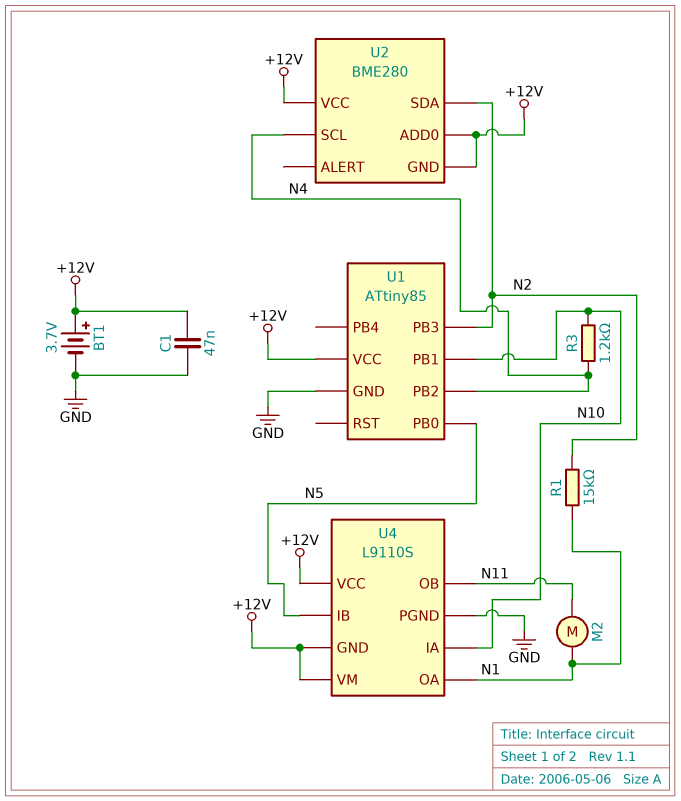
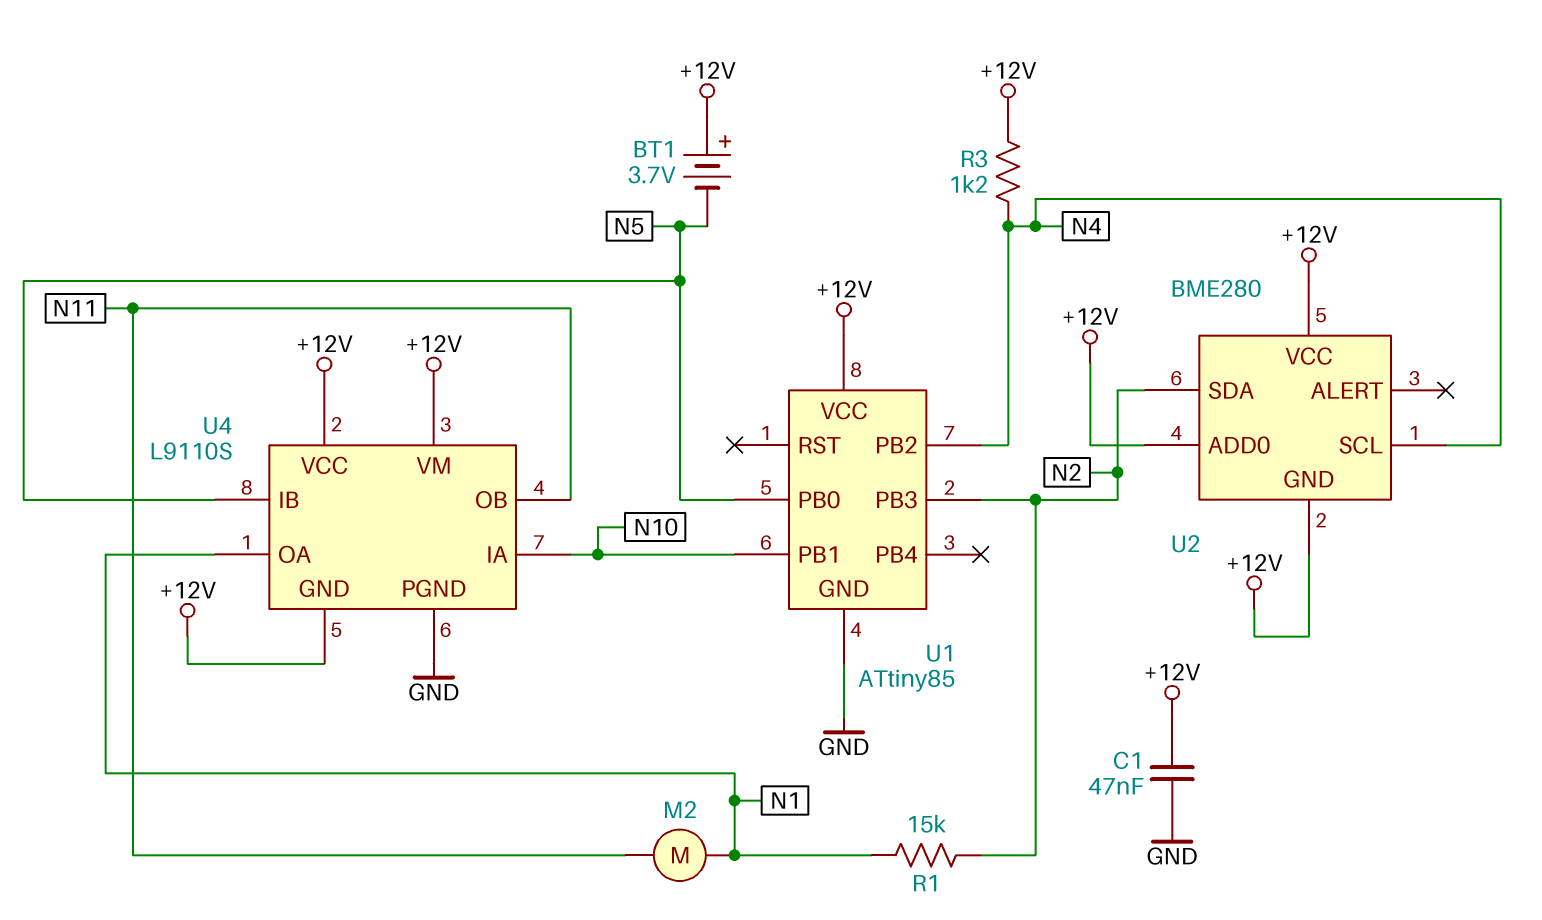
BT1: 3.7V (plus +12V, minus GND) -> 3.7V (plus +12V, minus N5)
R3: 1.2k (N4, N10) -> 1.2k (+12V, N4)

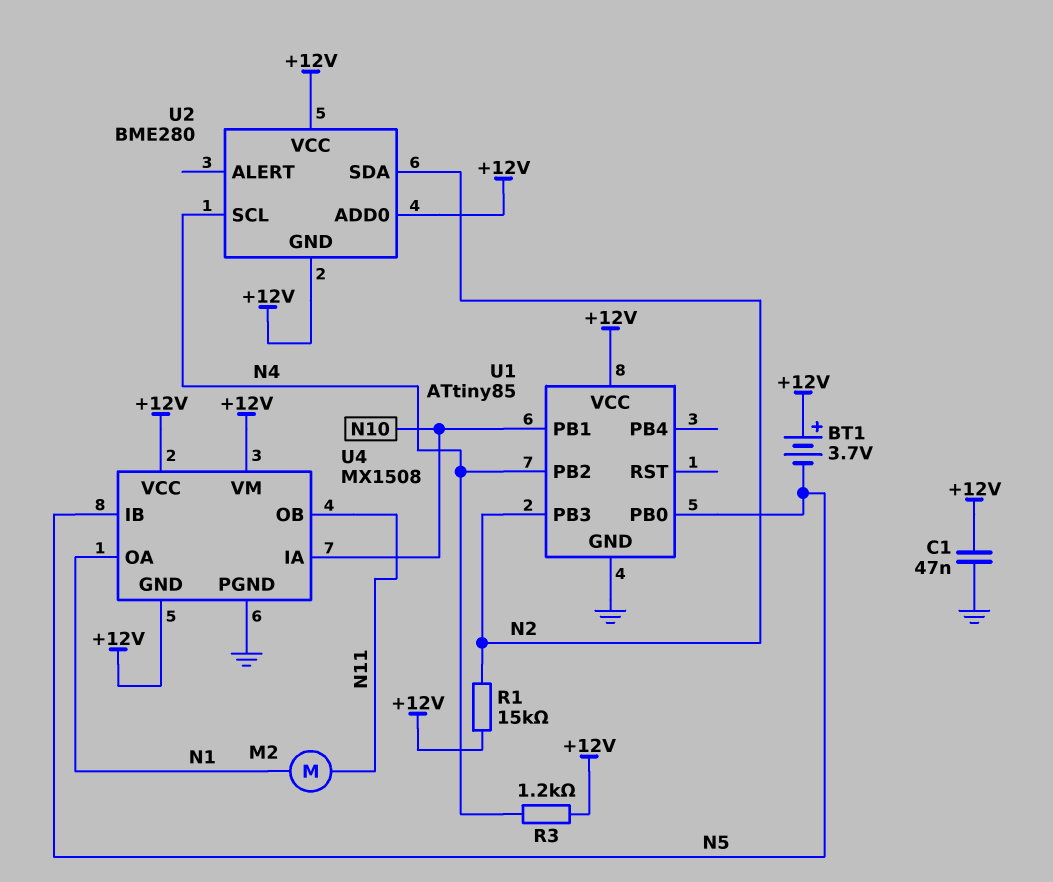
R1: 15k (N1, N2) -> 15k (+12V, N2)
U4: L9110S -> MX1508

